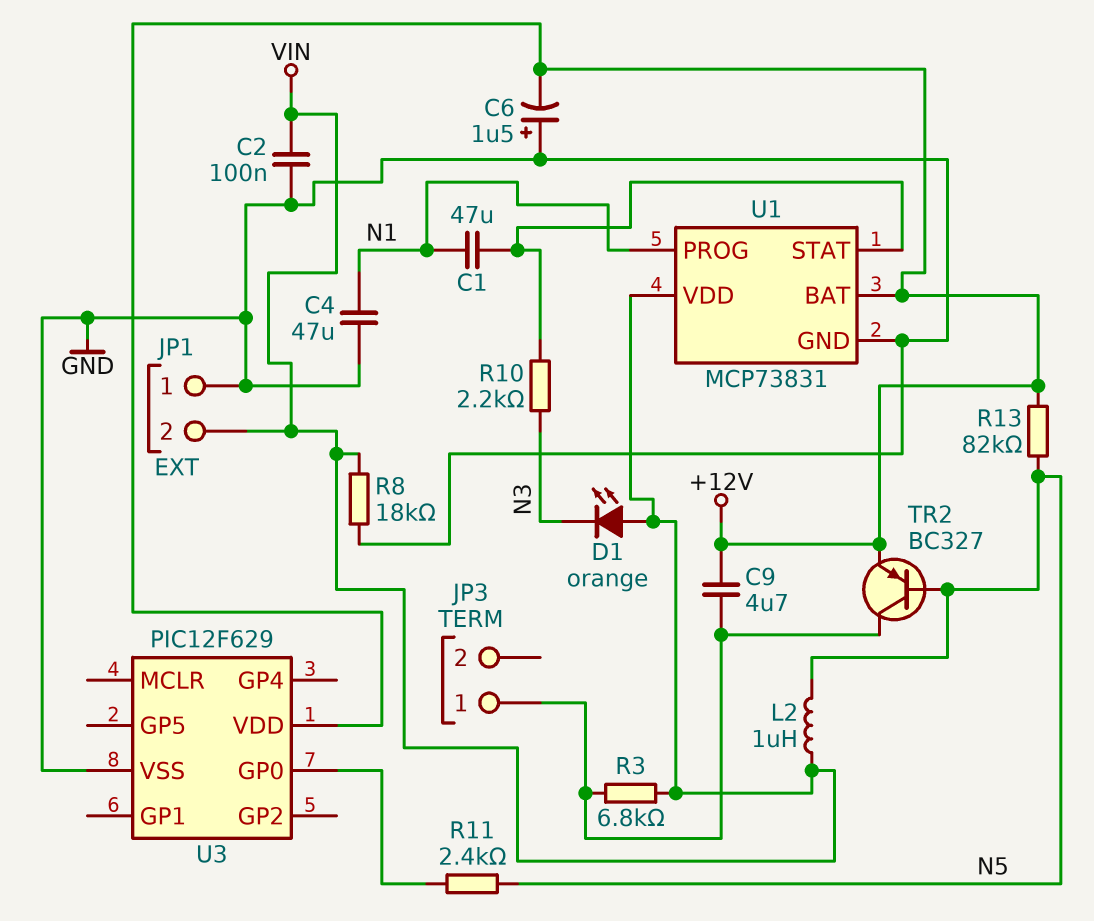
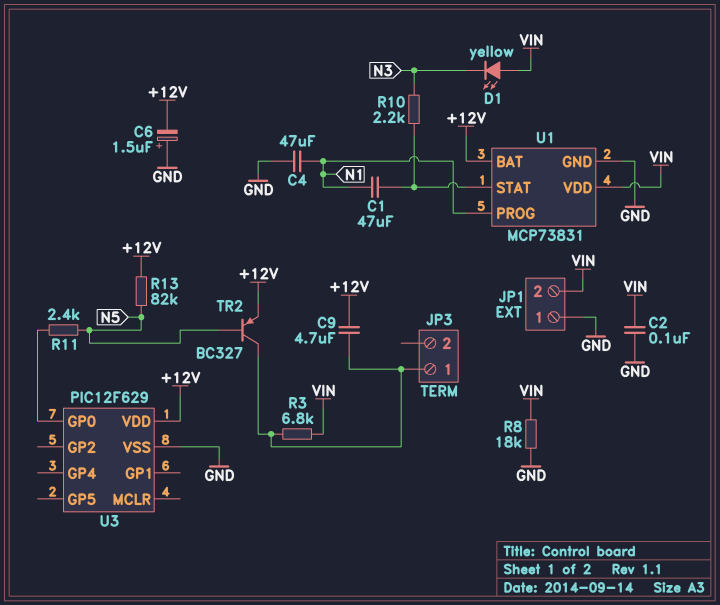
D1: LED orange (A VIN, K N3) -> LED yellow (A VIN, K N3)
L2: 1uH (N5, VIN) -> none

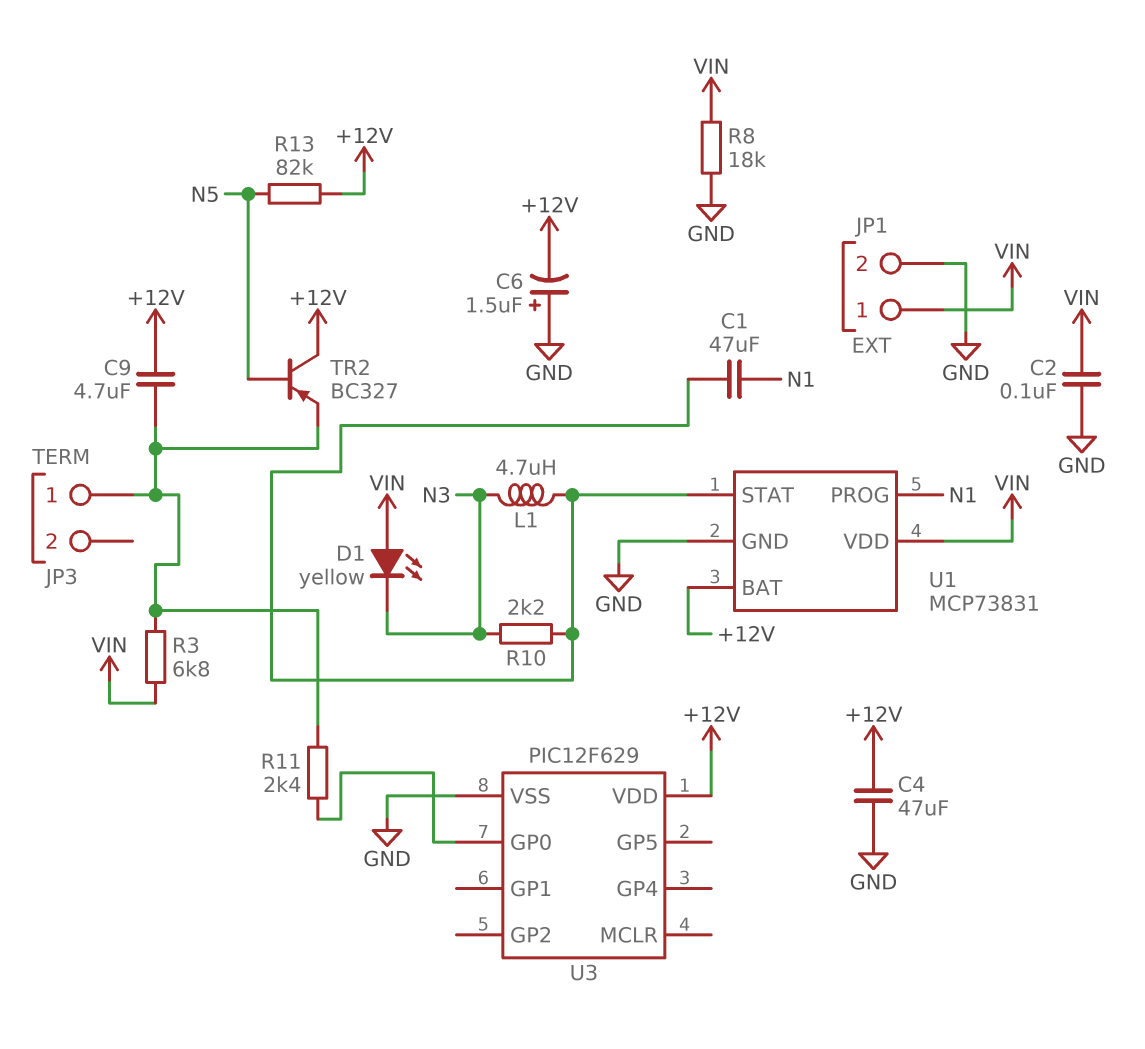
C4: 47uF (GND, N1) -> 47uF (+12V, GND)
JP1 pin 1: GND -> VIN
JP1 pin 2: VIN -> GND
L1: none -> 4.7uH (N3, U1/STAT)
R11: 2.4k (N5, U3/GP0) -> 2.4k (JP3/1, U3/GP0)
TR2: PNP BC327 (B N5, C JP3/1, E +12V) -> PNP BC327 (B N5, C +12V, E JP3/1)

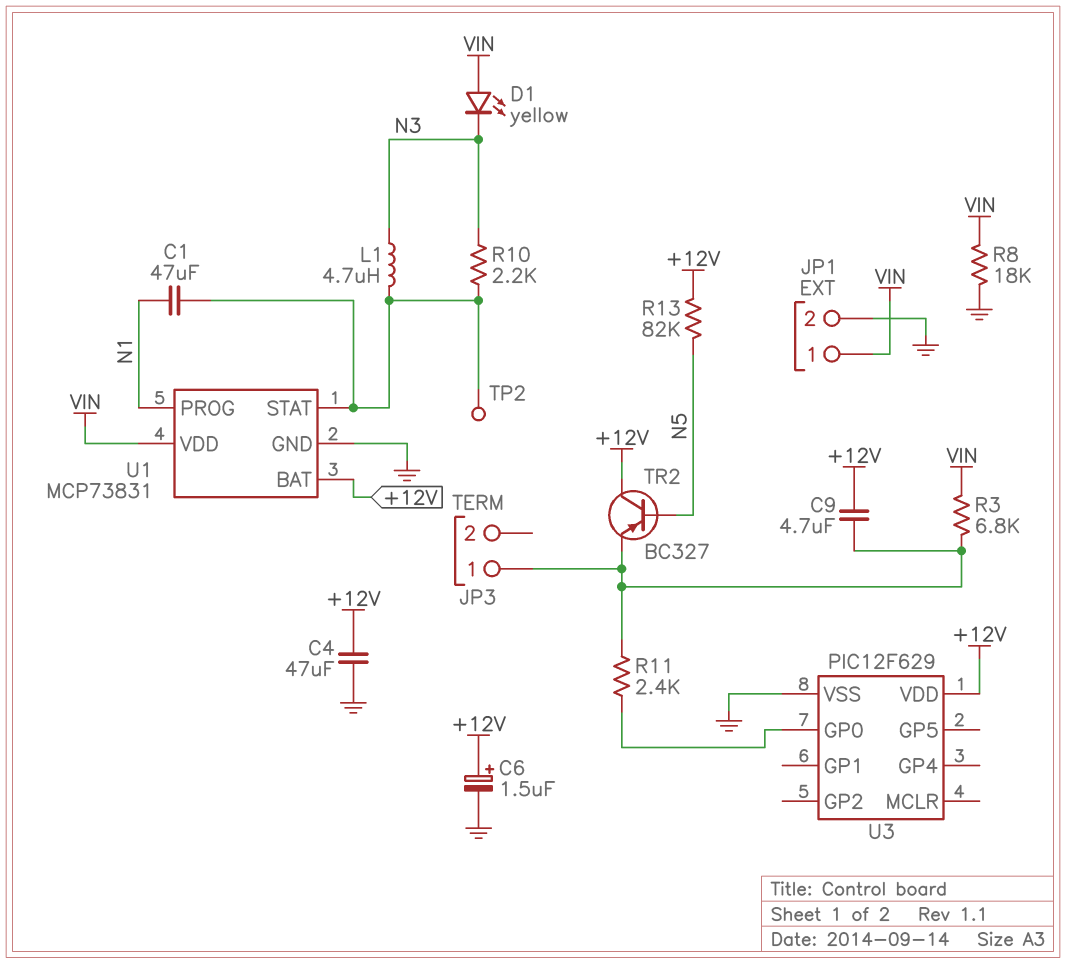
C2: 100nF (GND, VIN) -> none
C6: 1.5uF (plus GND, minus +12V) -> 1.5uF (plus +12V, minus GND)
TP2: none -> test point (U1/STAT)

